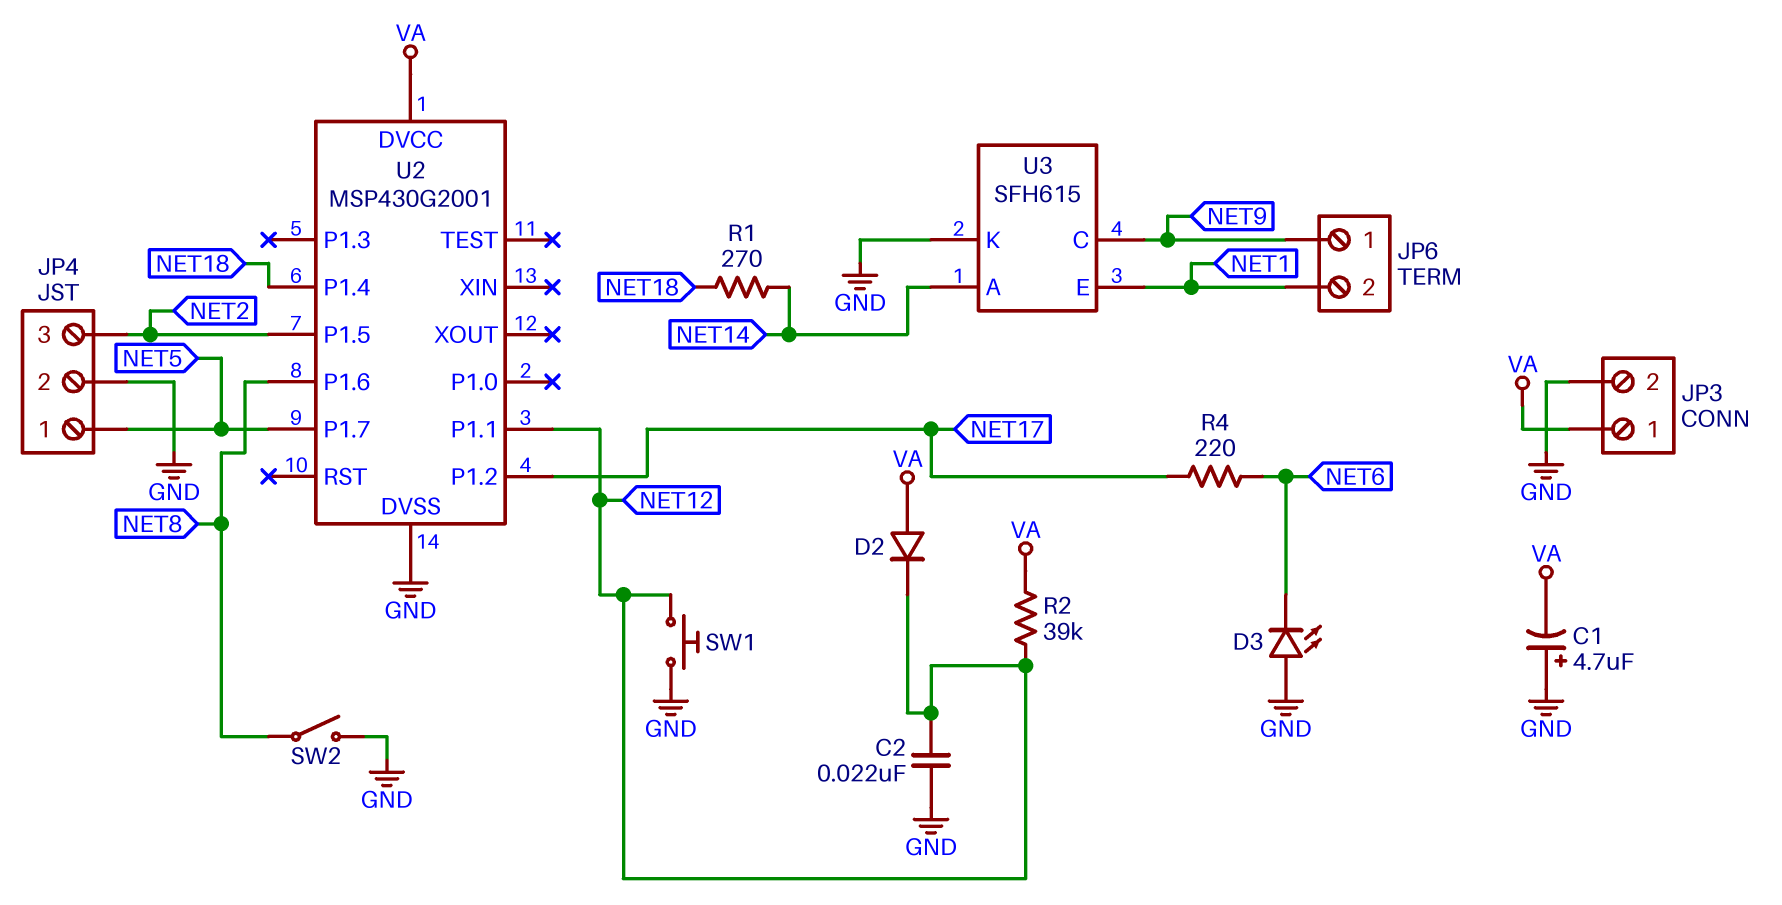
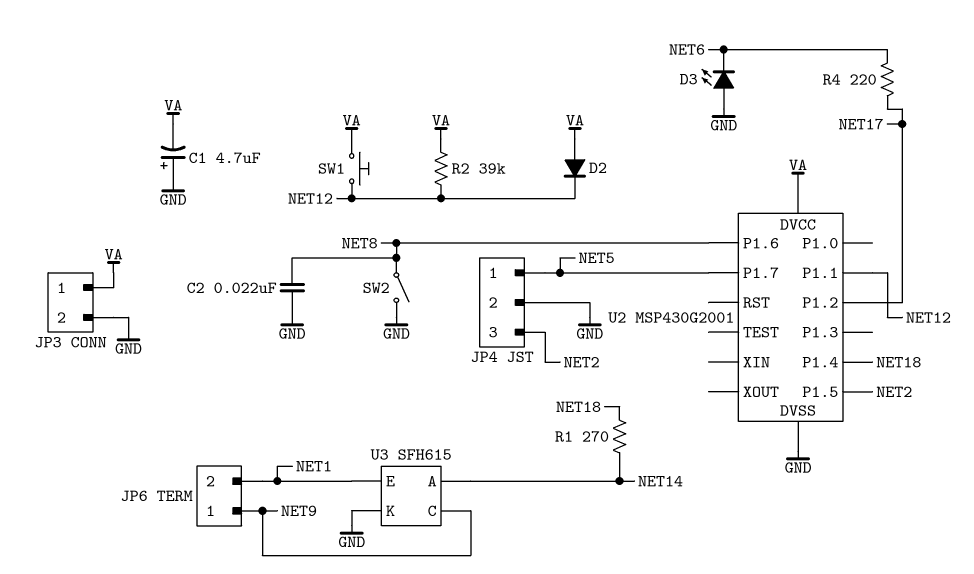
C2: 22nF (GND, NET12) -> 22nF (GND, NET8)
SW1: button (GND, NET12) -> button (NET12, VA)

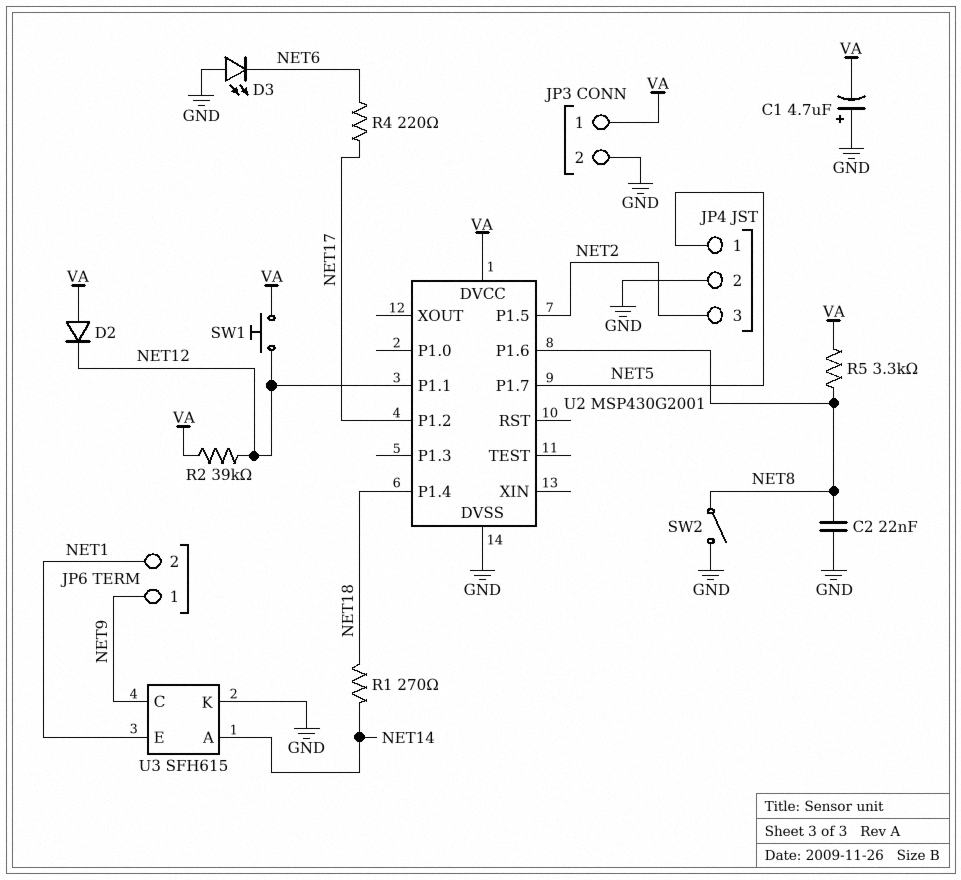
R5: none -> 3.3k (NET8, VA)

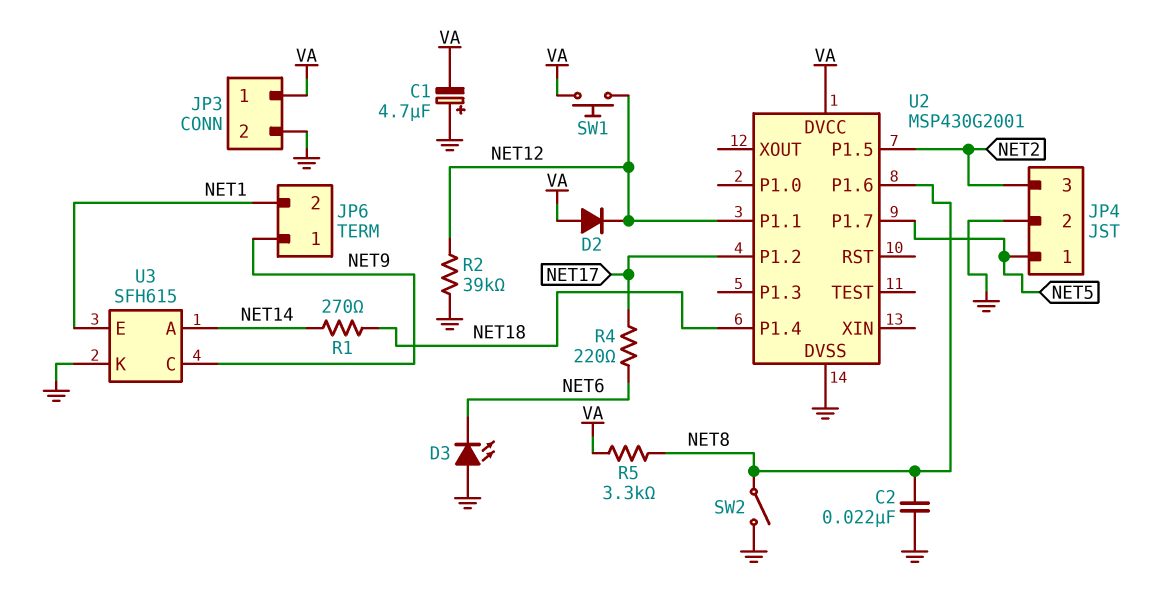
R2: 39k (NET12, VA) -> 39k (GND, NET12)

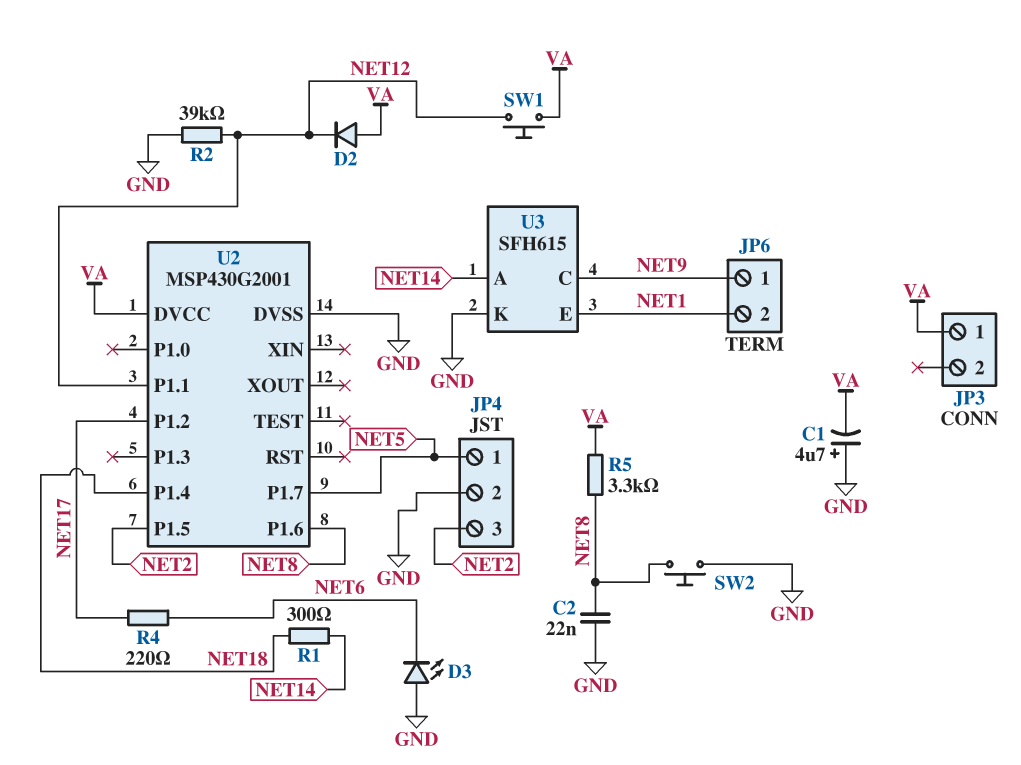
JP3 pin 2: GND -> none
R1: 270 (NET14, NET18) -> 300 (NET14, NET18)
SW2: switch (GND, NET8) -> button (GND, NET8)

